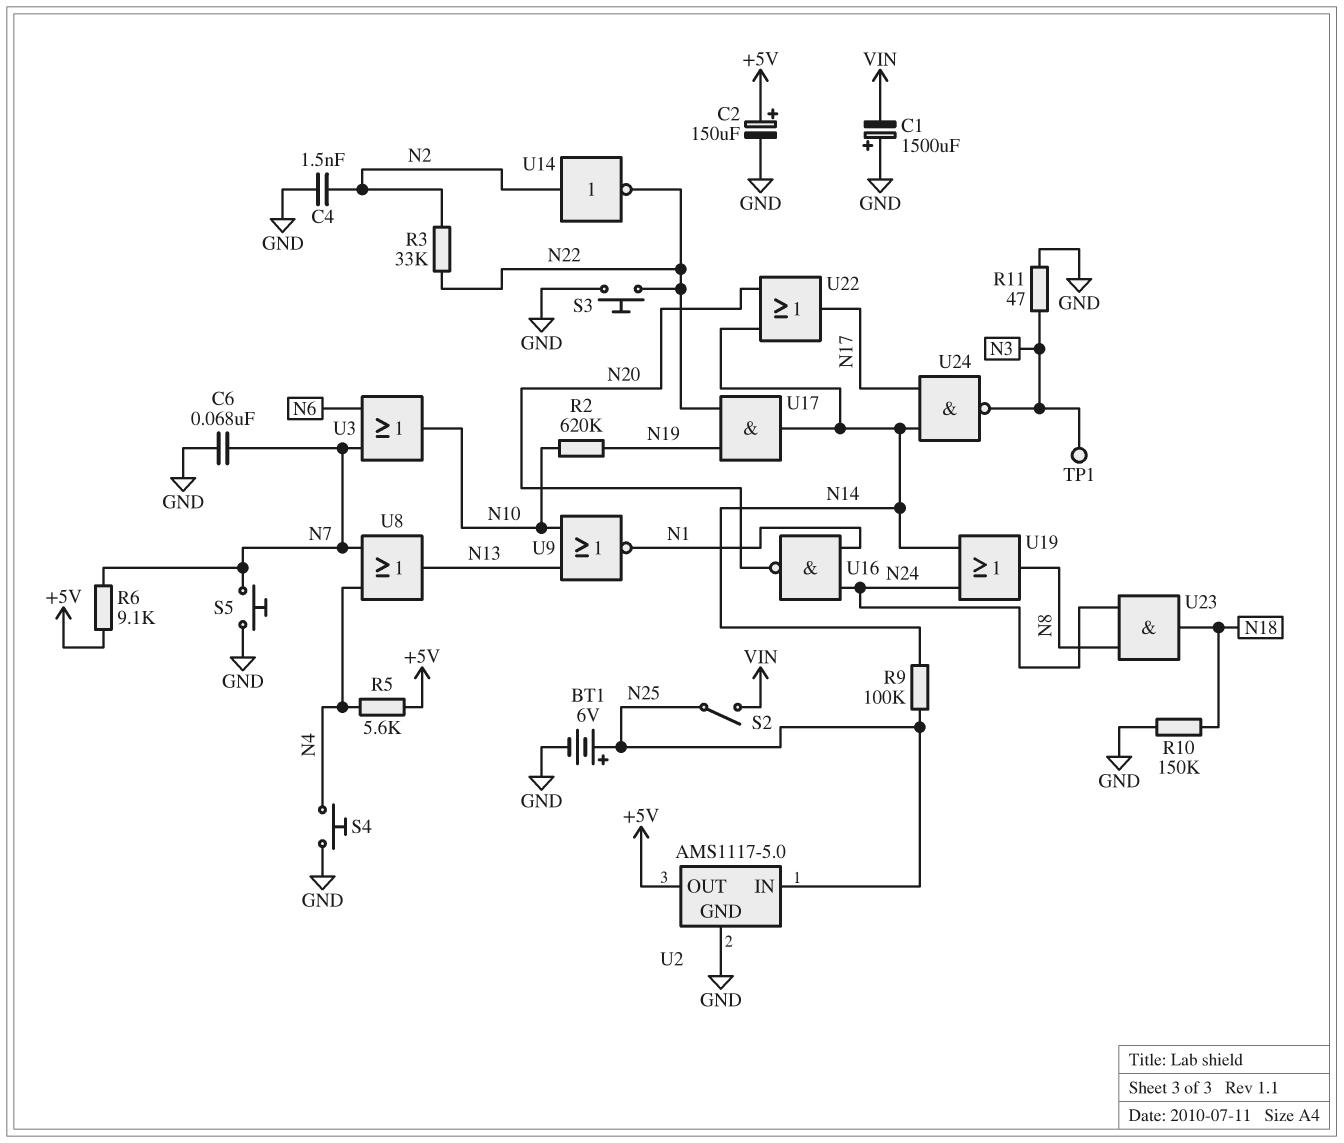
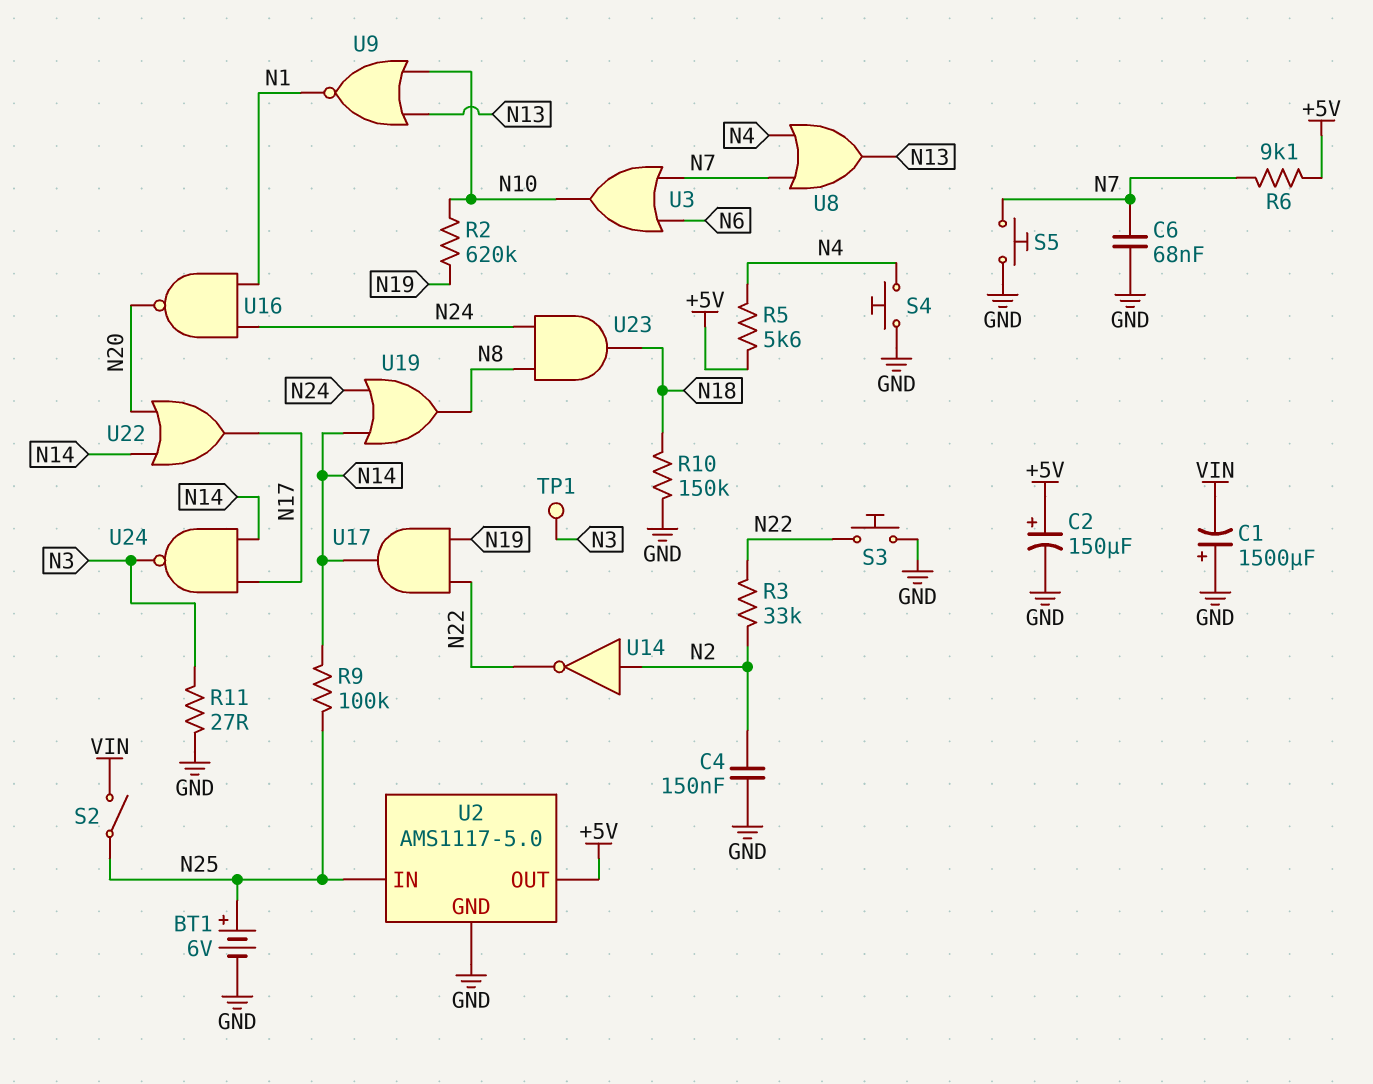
C4: 1.5nF (GND, N2) -> 150nF (GND, N2)
R11: 47 (GND, N3) -> 27 (GND, N3)

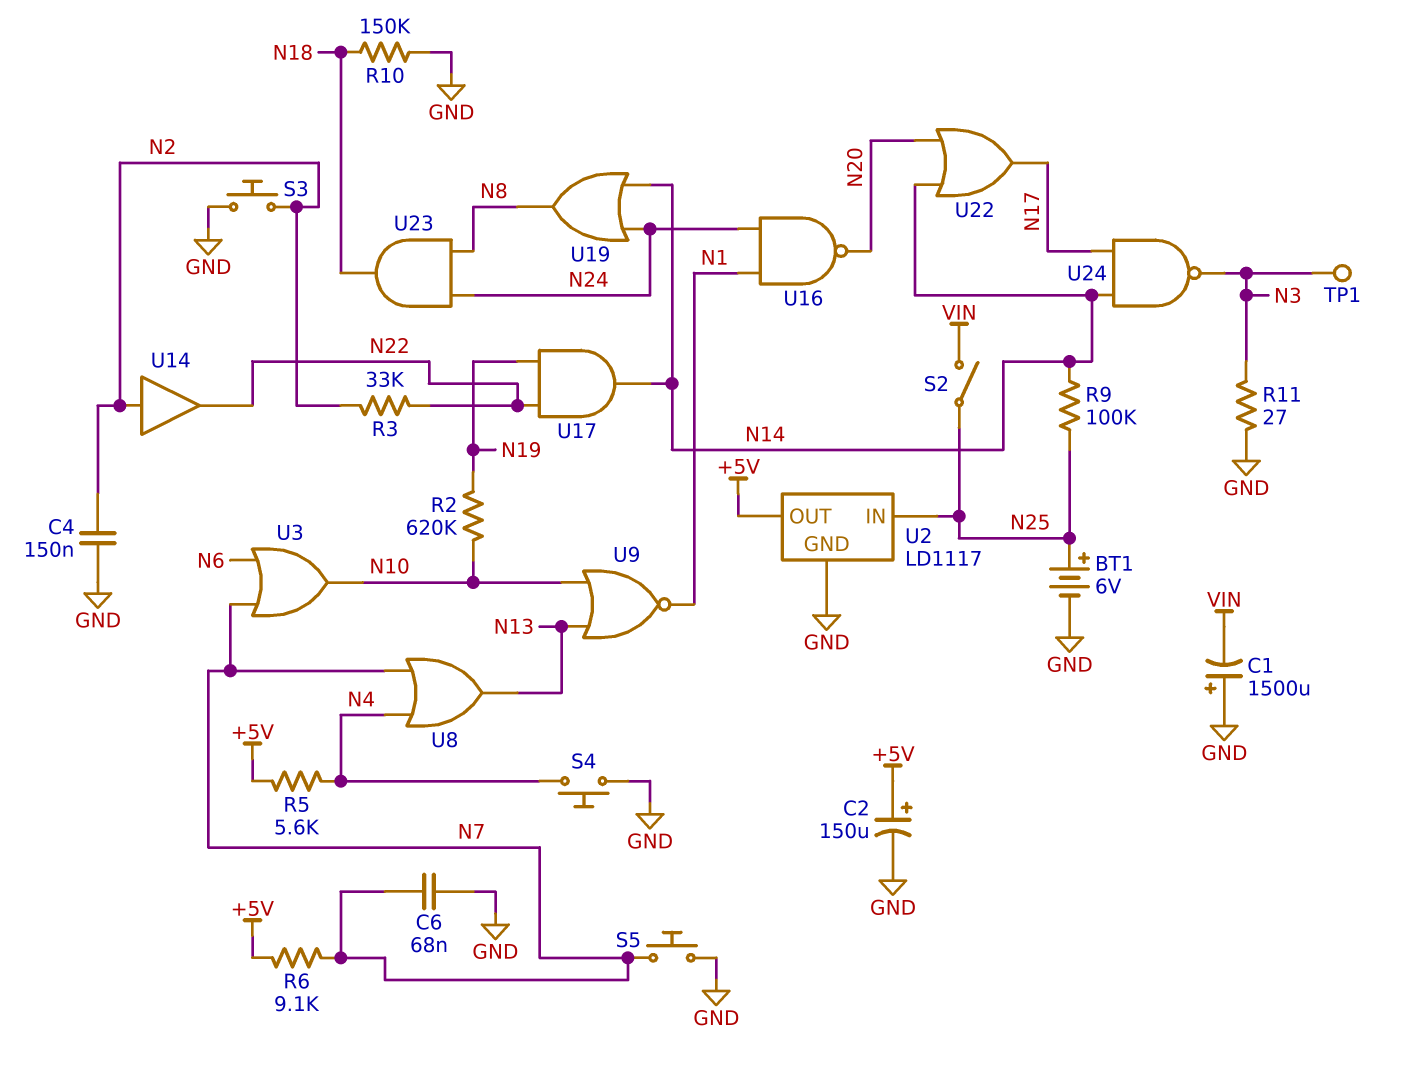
S3: button (GND, N22) -> button (GND, N2)
U2: AMS1117-5.0 -> LD1117
U14: NOT (in N2, out N22) -> buffer (in N2, out N22)

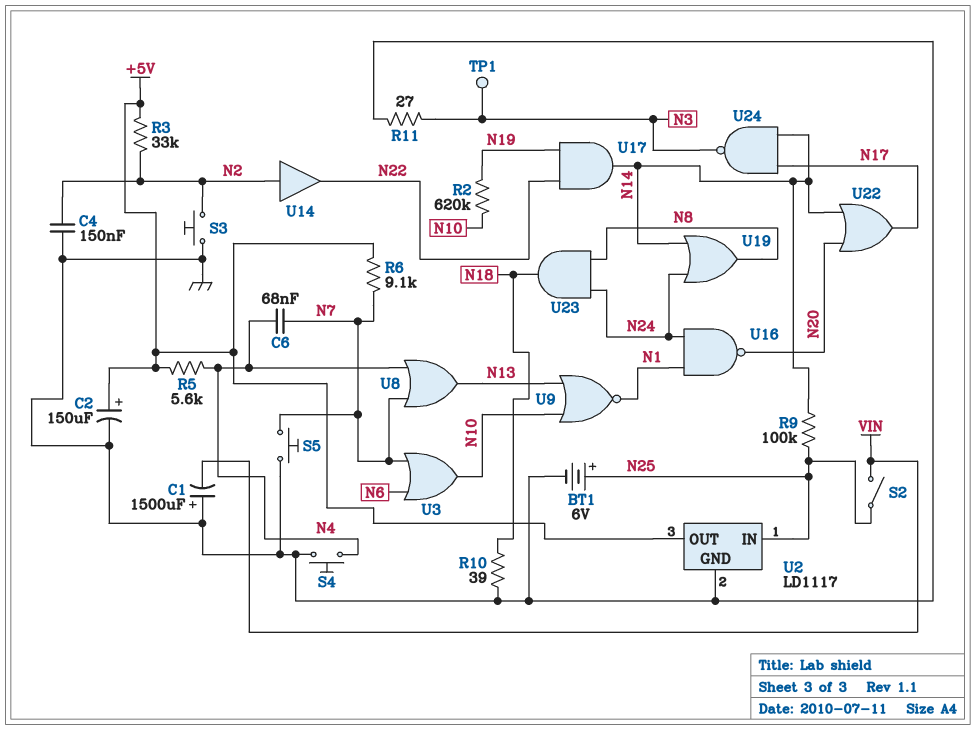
C6: 68nF (GND, N7) -> 68nF (N4, N7)
R3: 33k (N2, N22) -> 33k (+5V, N2)
R10: 150k (GND, N18) -> 39 (GND, N18)

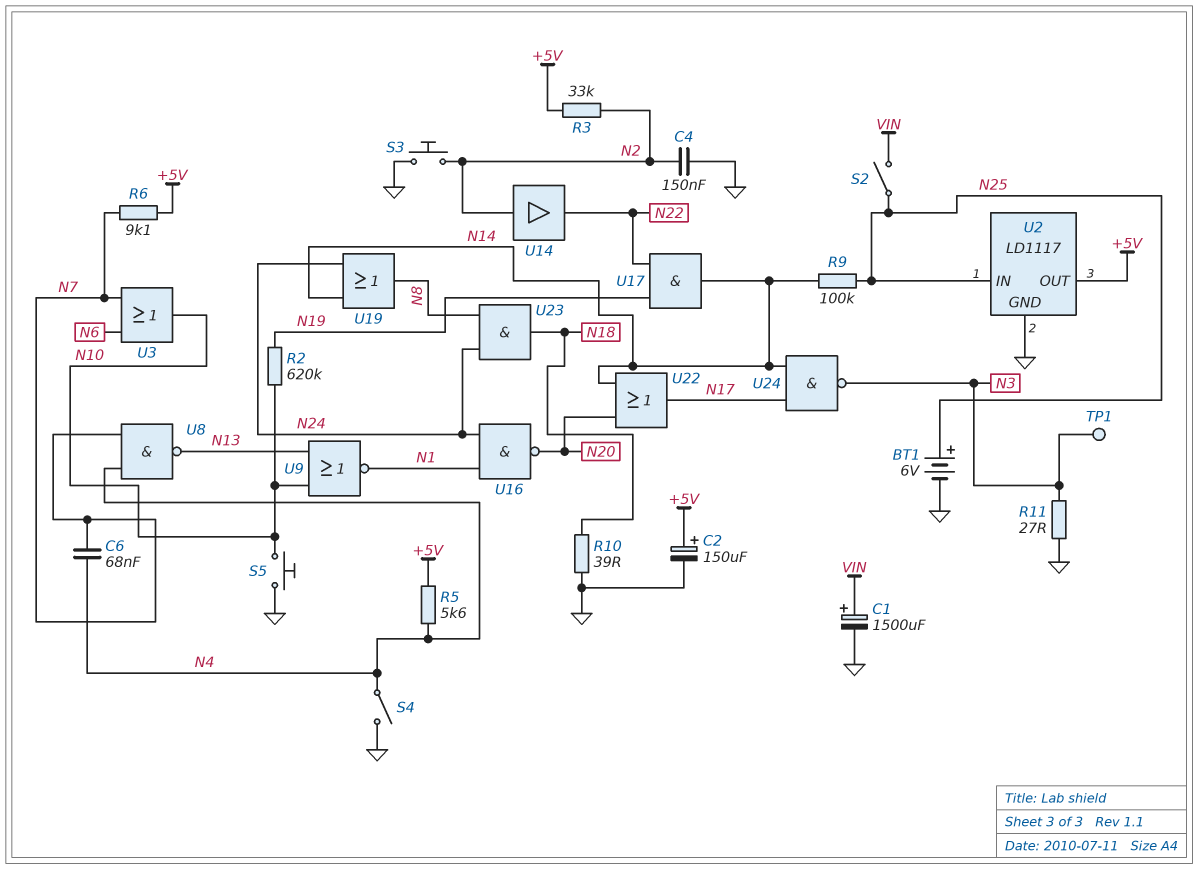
C1: 1500uF (plus GND, minus VIN) -> 1500uF (plus VIN, minus GND)
S4: button (GND, N4) -> switch (GND, N4)
S5: button (GND, N7) -> button (GND, N10)
U8: OR (in N4, in N7, out N13) -> NAND (in N4, in N7, out N13)

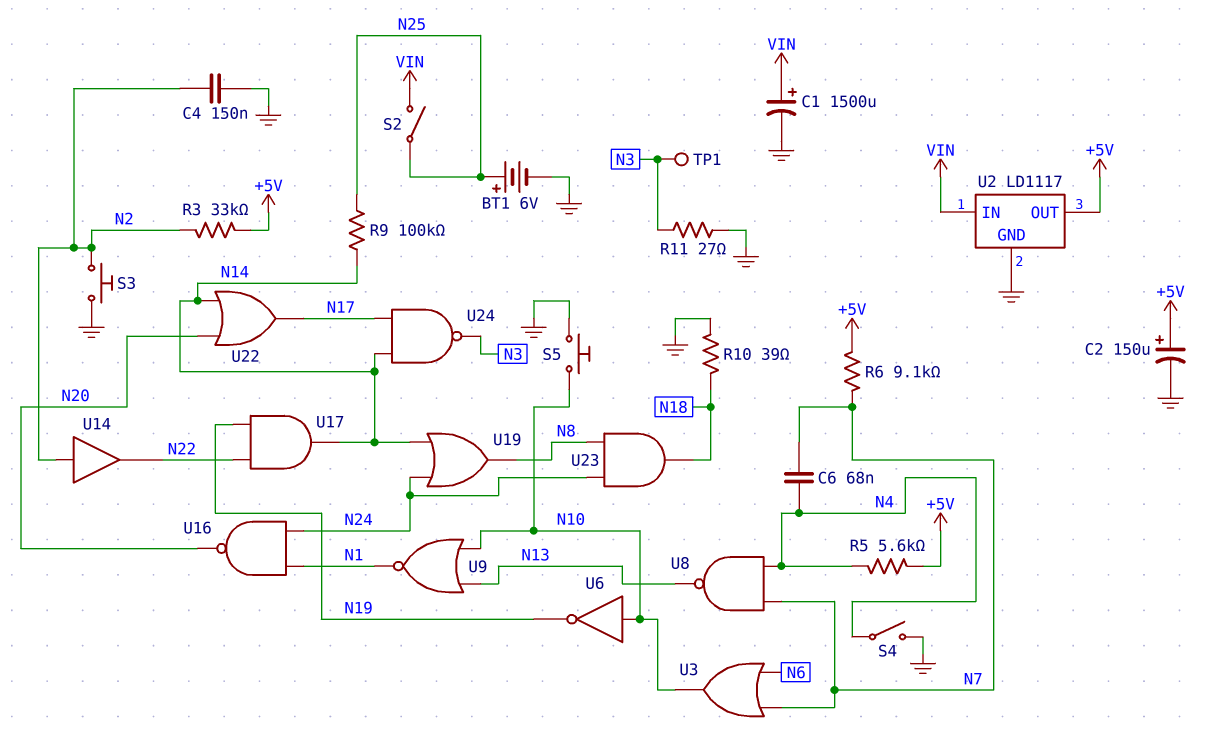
R2: 620k (N10, N19) -> none
U2 pin IN: N25 -> VIN
U6: none -> NOT (in N10, out N19)

